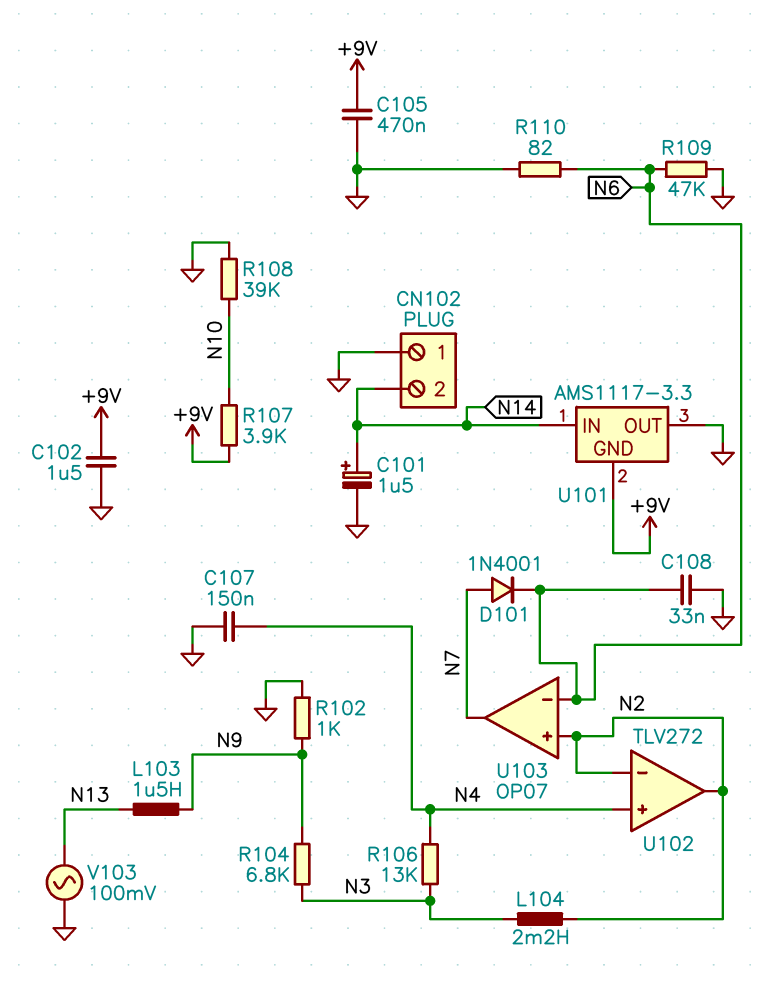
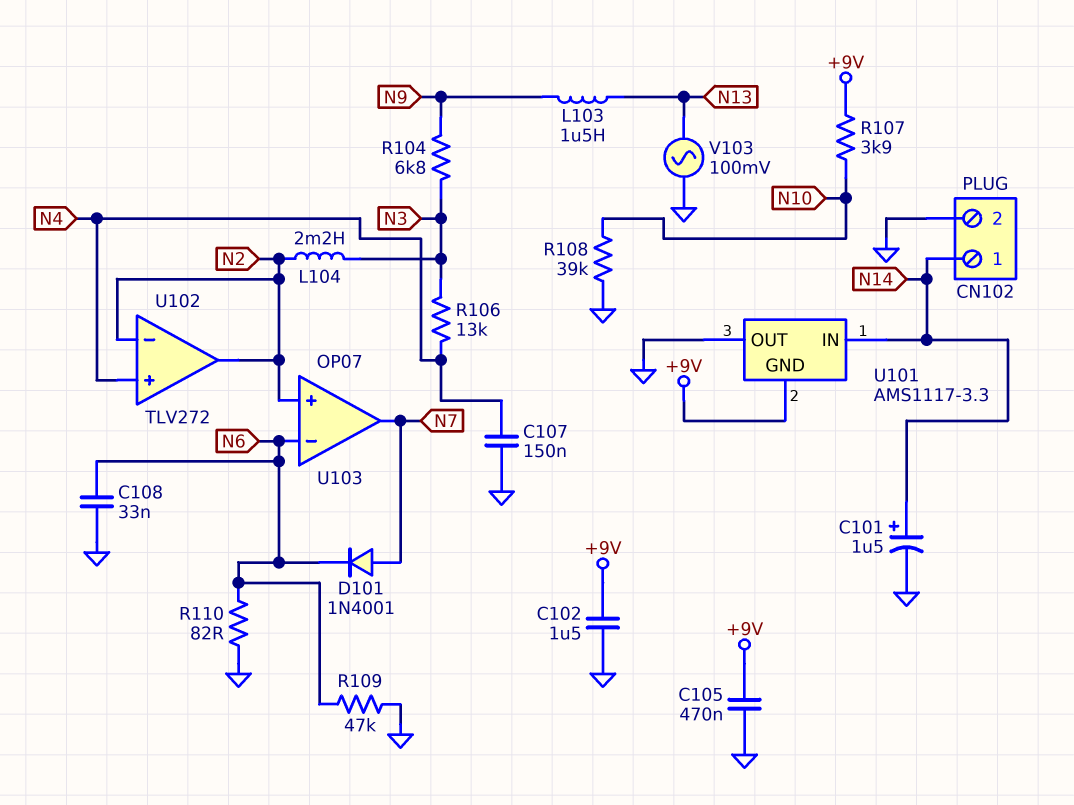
CN102 pin 1: GND -> N14
CN102 pin 2: N14 -> GND
R102: 1k (GND, N9) -> none

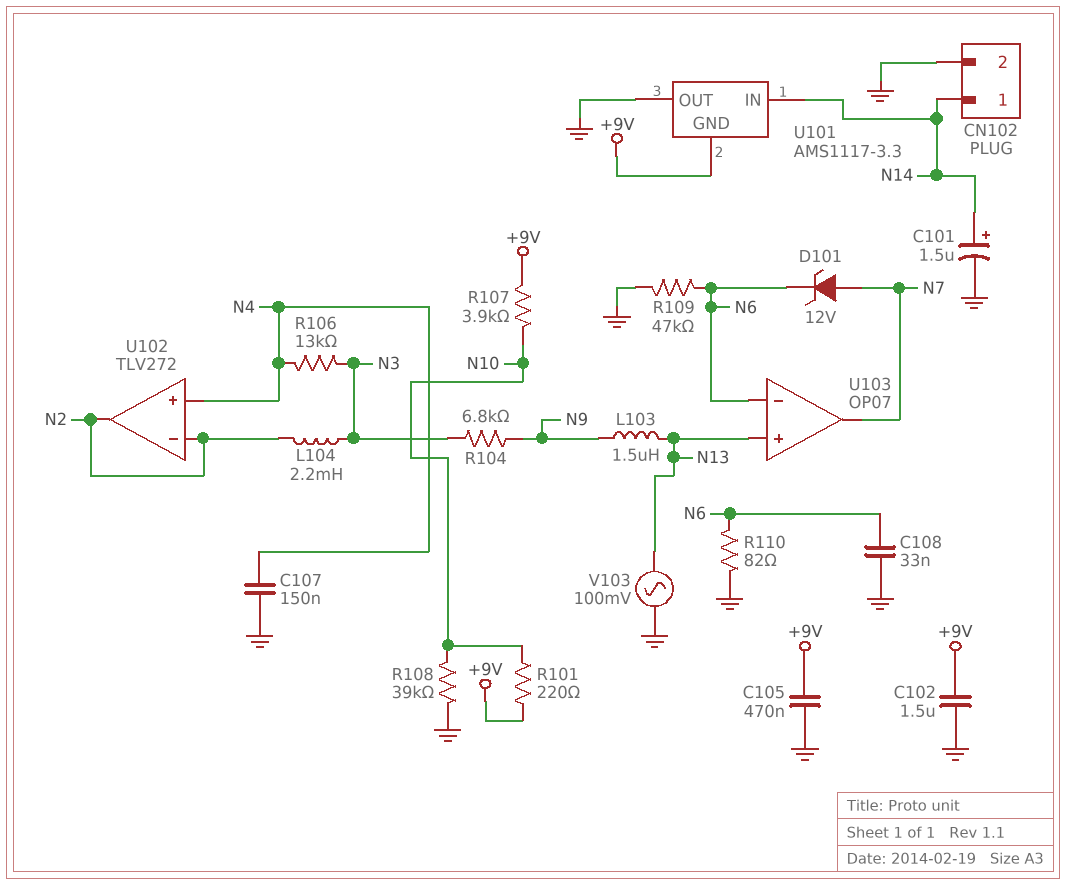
D101: diode 1N4001 (A N7, K N6) -> zener 12V (A N7, K N6)
R101: none -> 220 (+9V, N10)
U103 pin in+: N2 -> N13

